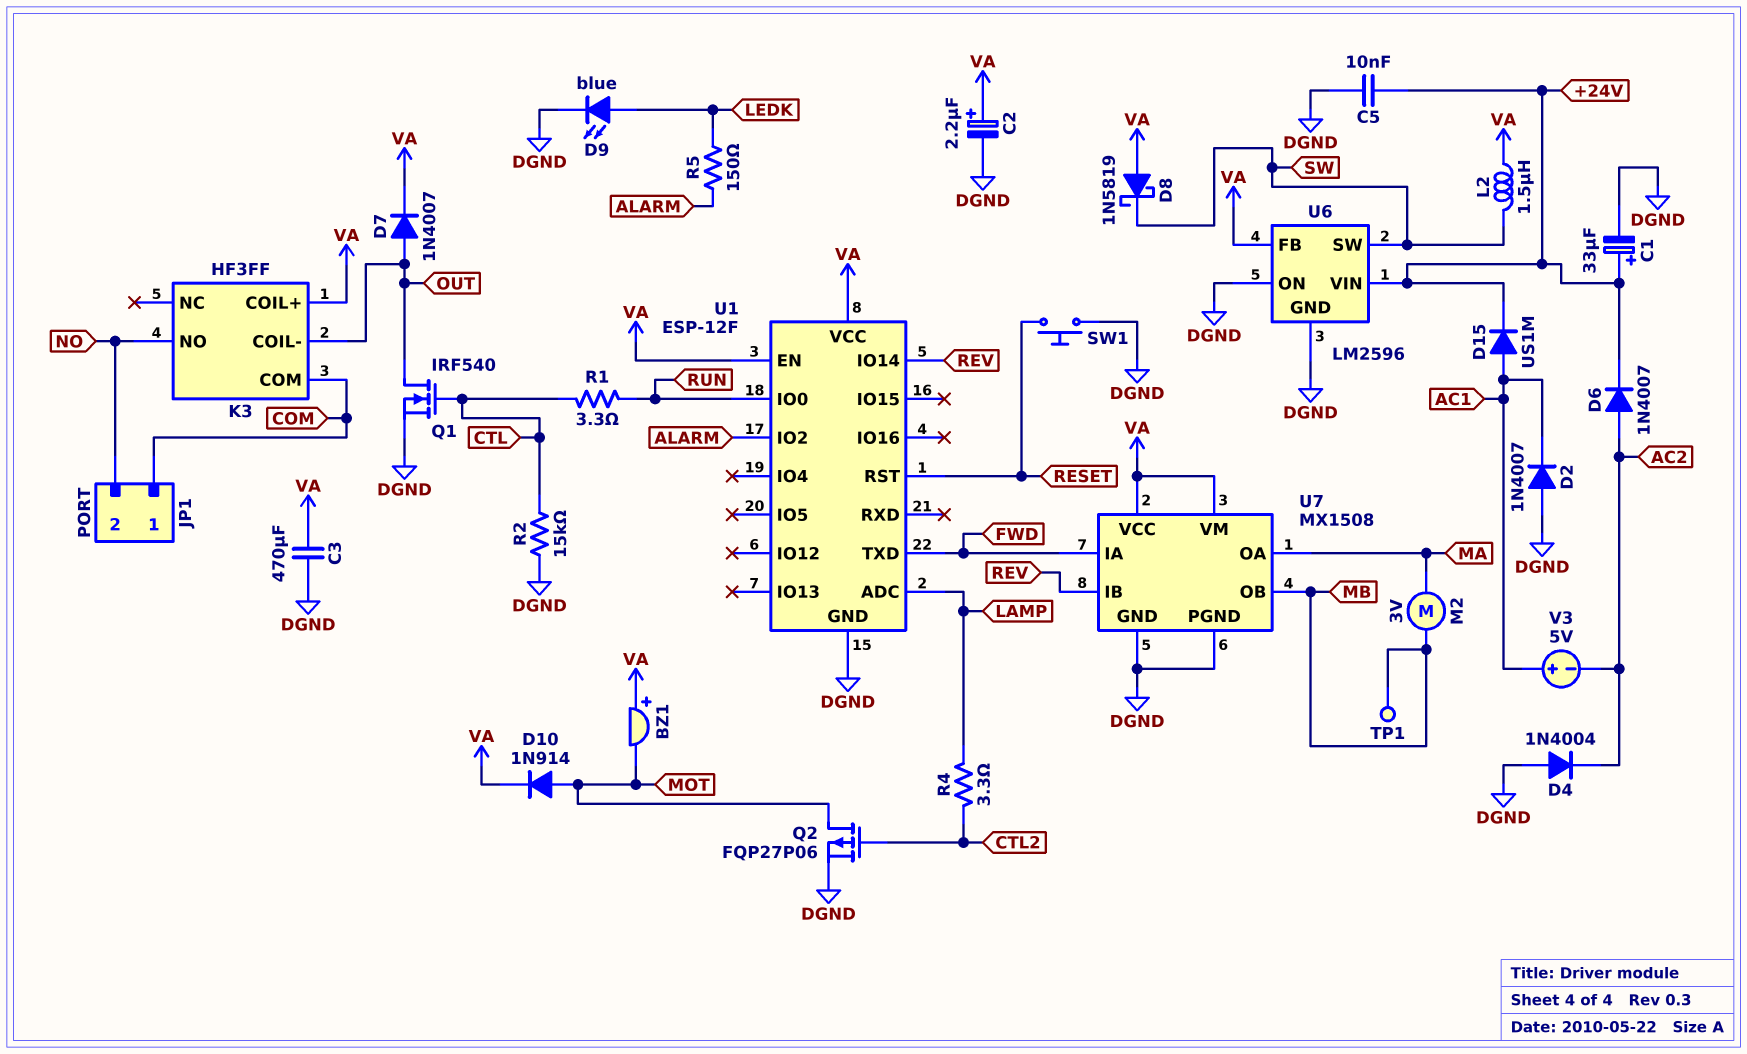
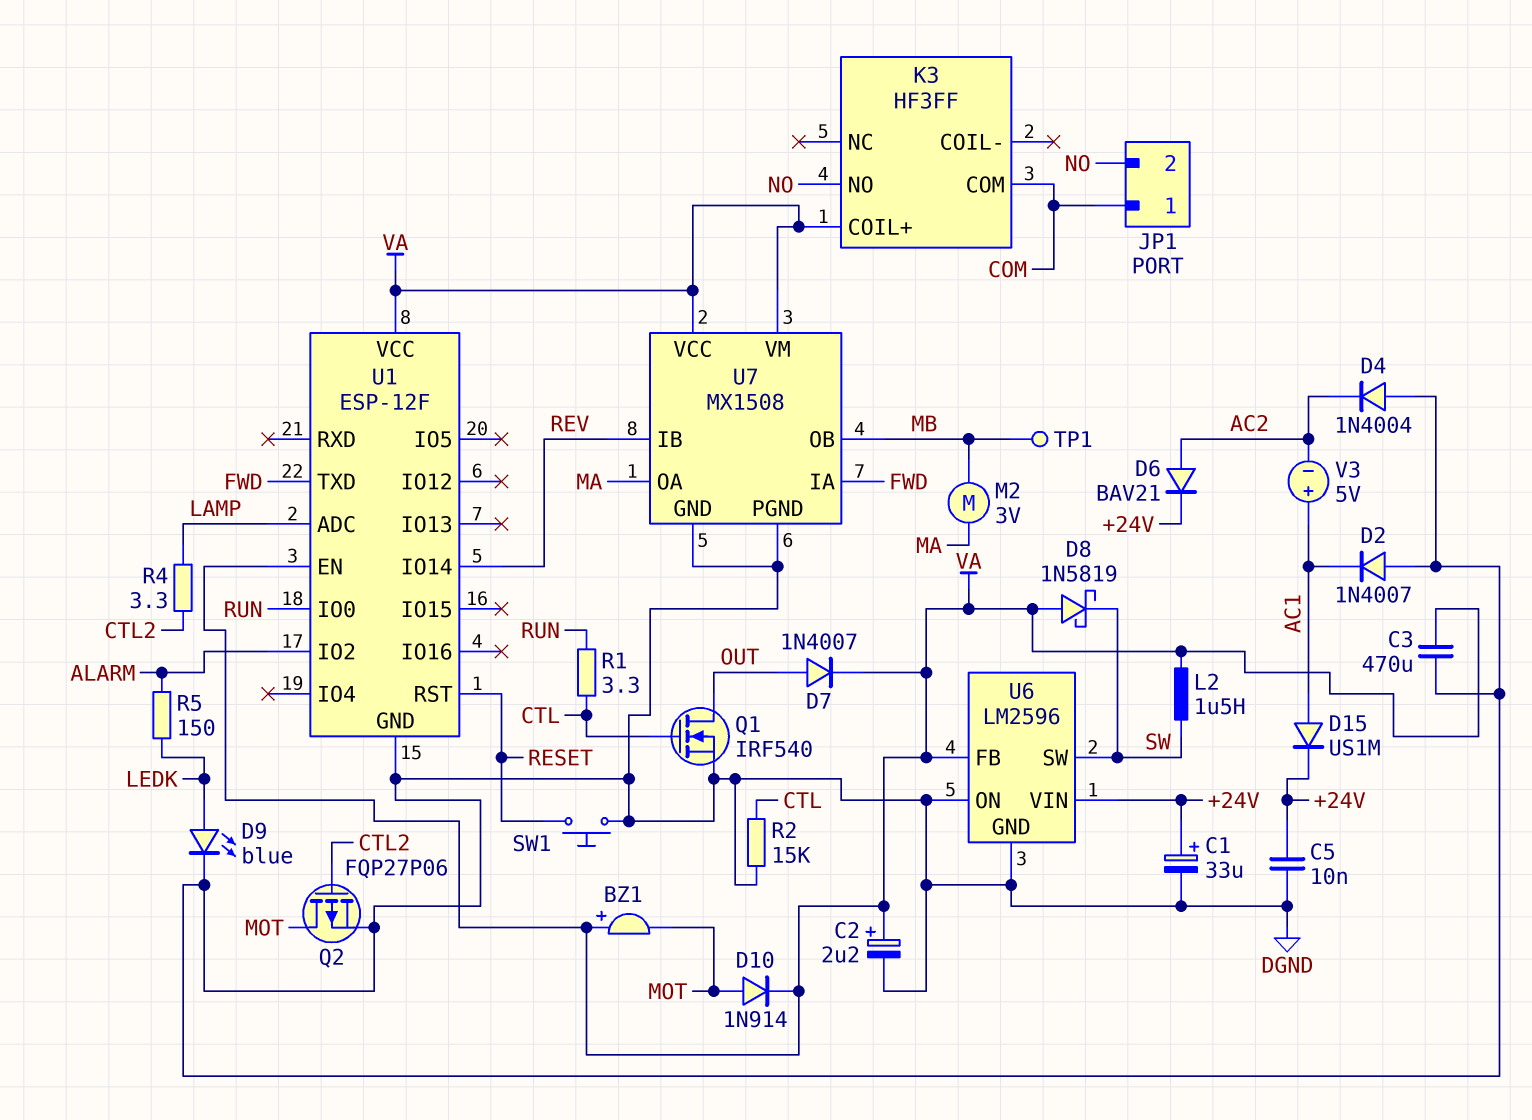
D6: diode 1N4007 (A AC2, K +24V) -> diode BAV21 (A AC2, K +24V)
K3 pin COIL-: OUT -> none

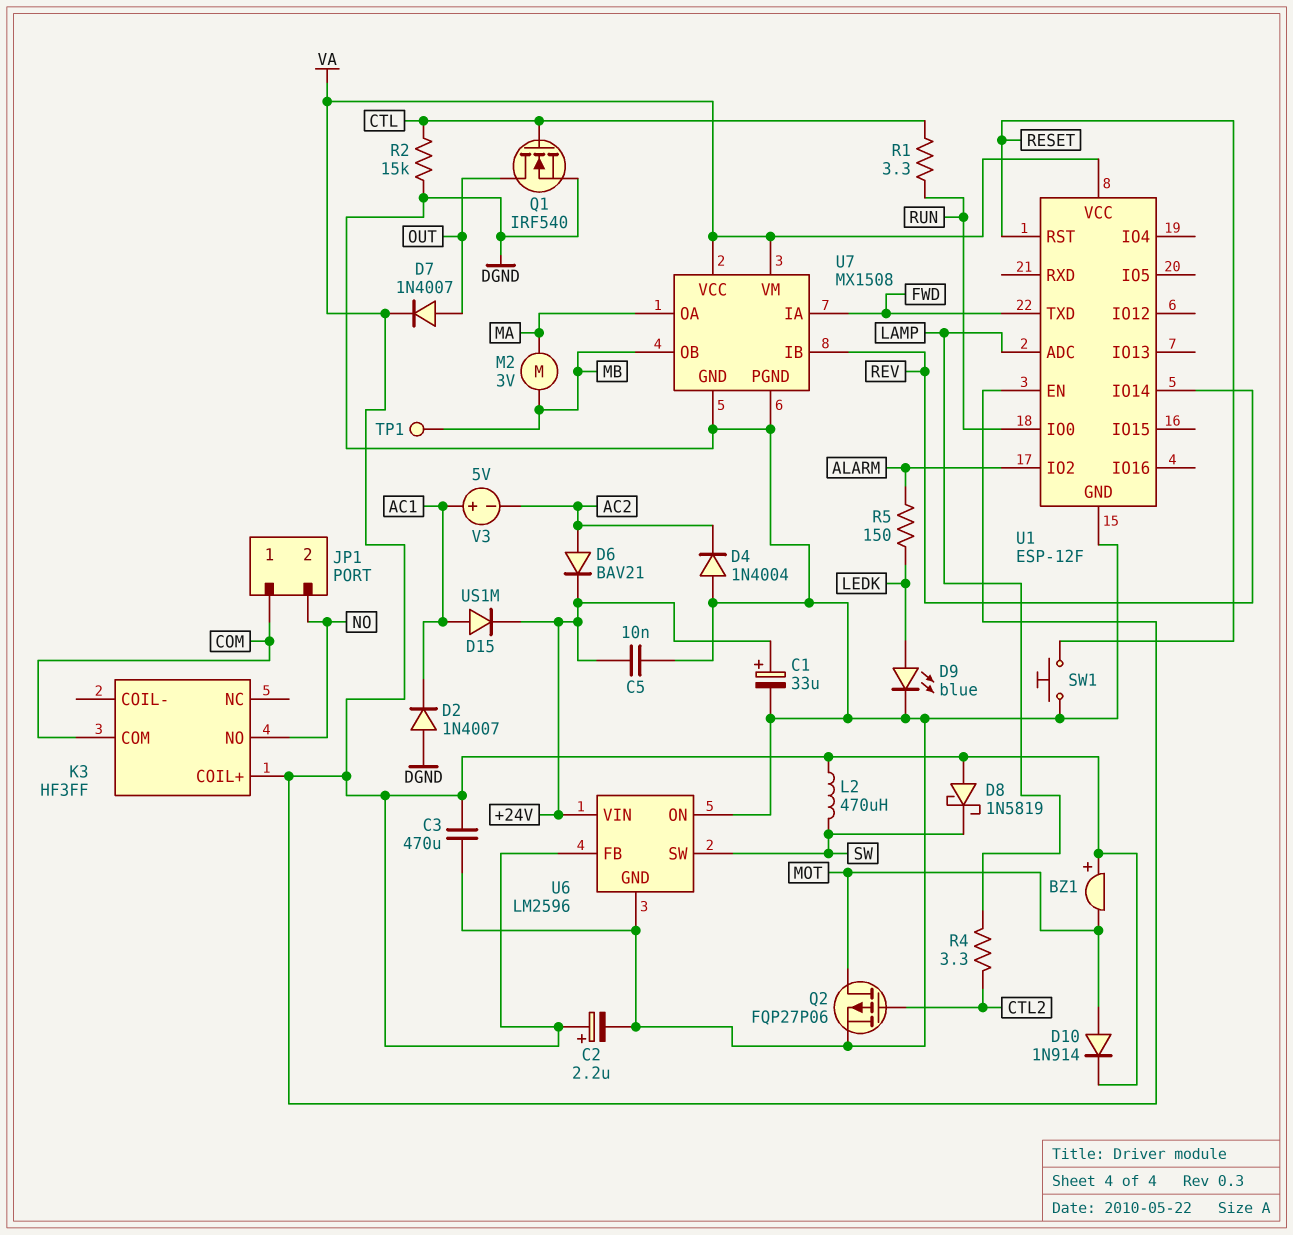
L2: 1.5uH (SW, VA) -> 470uH (SW, VA)

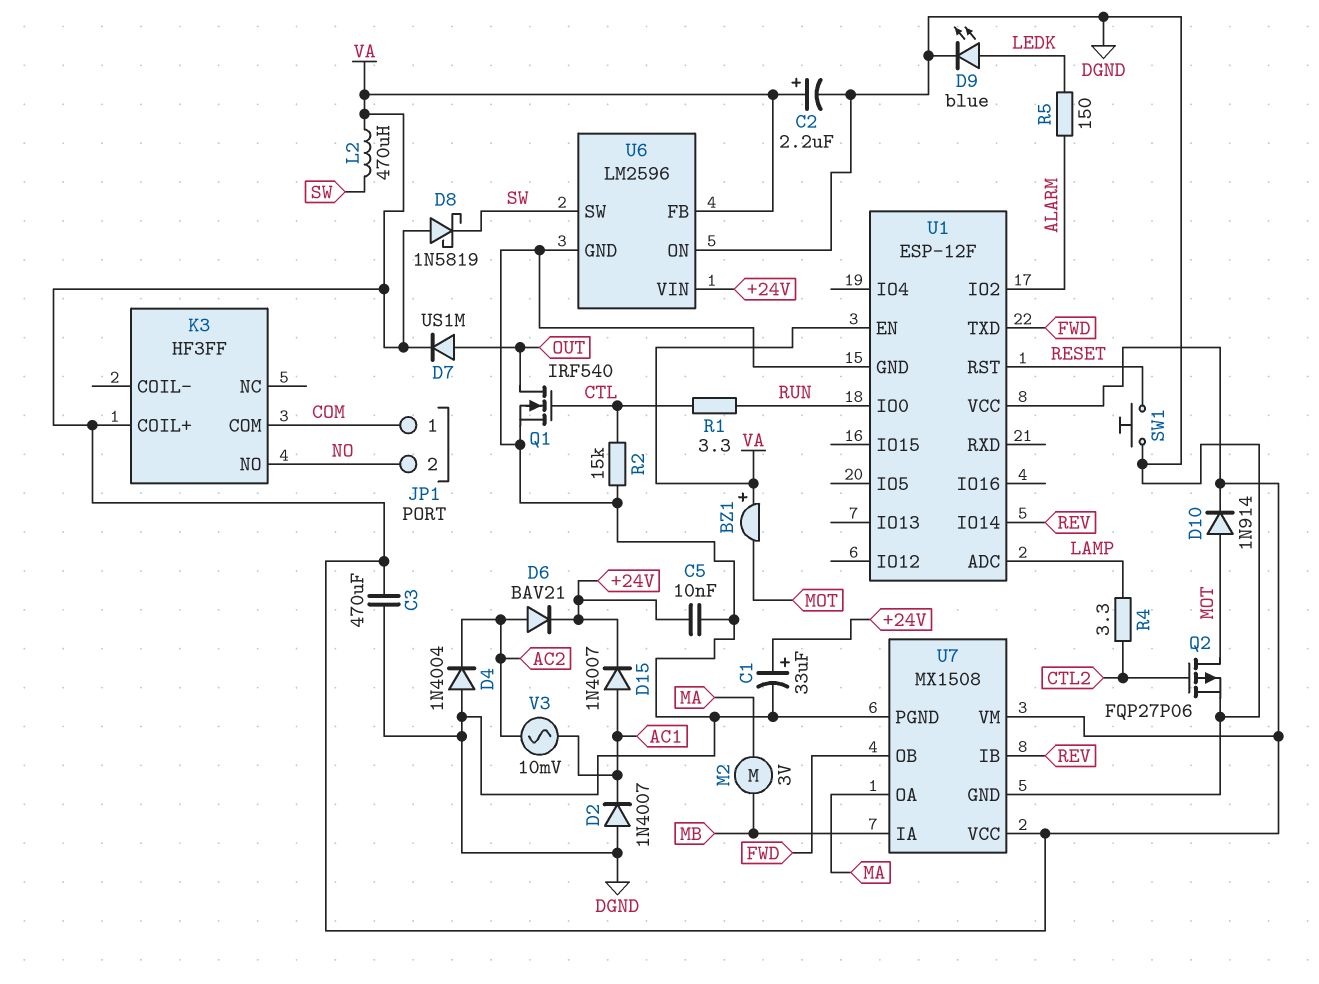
D7: diode 1N4007 (A OUT, K VA) -> diode US1M (A OUT, K VA)
D15: diode US1M (A AC1, K +24V) -> diode 1N4007 (A AC1, K +24V)
TP1: test point (MB) -> none
U7 pin IA: FWD -> MB
U7 pin OB: MB -> FWD
V3: 5V (plus AC1, minus AC2) -> AC 10mV (AC1, AC2)

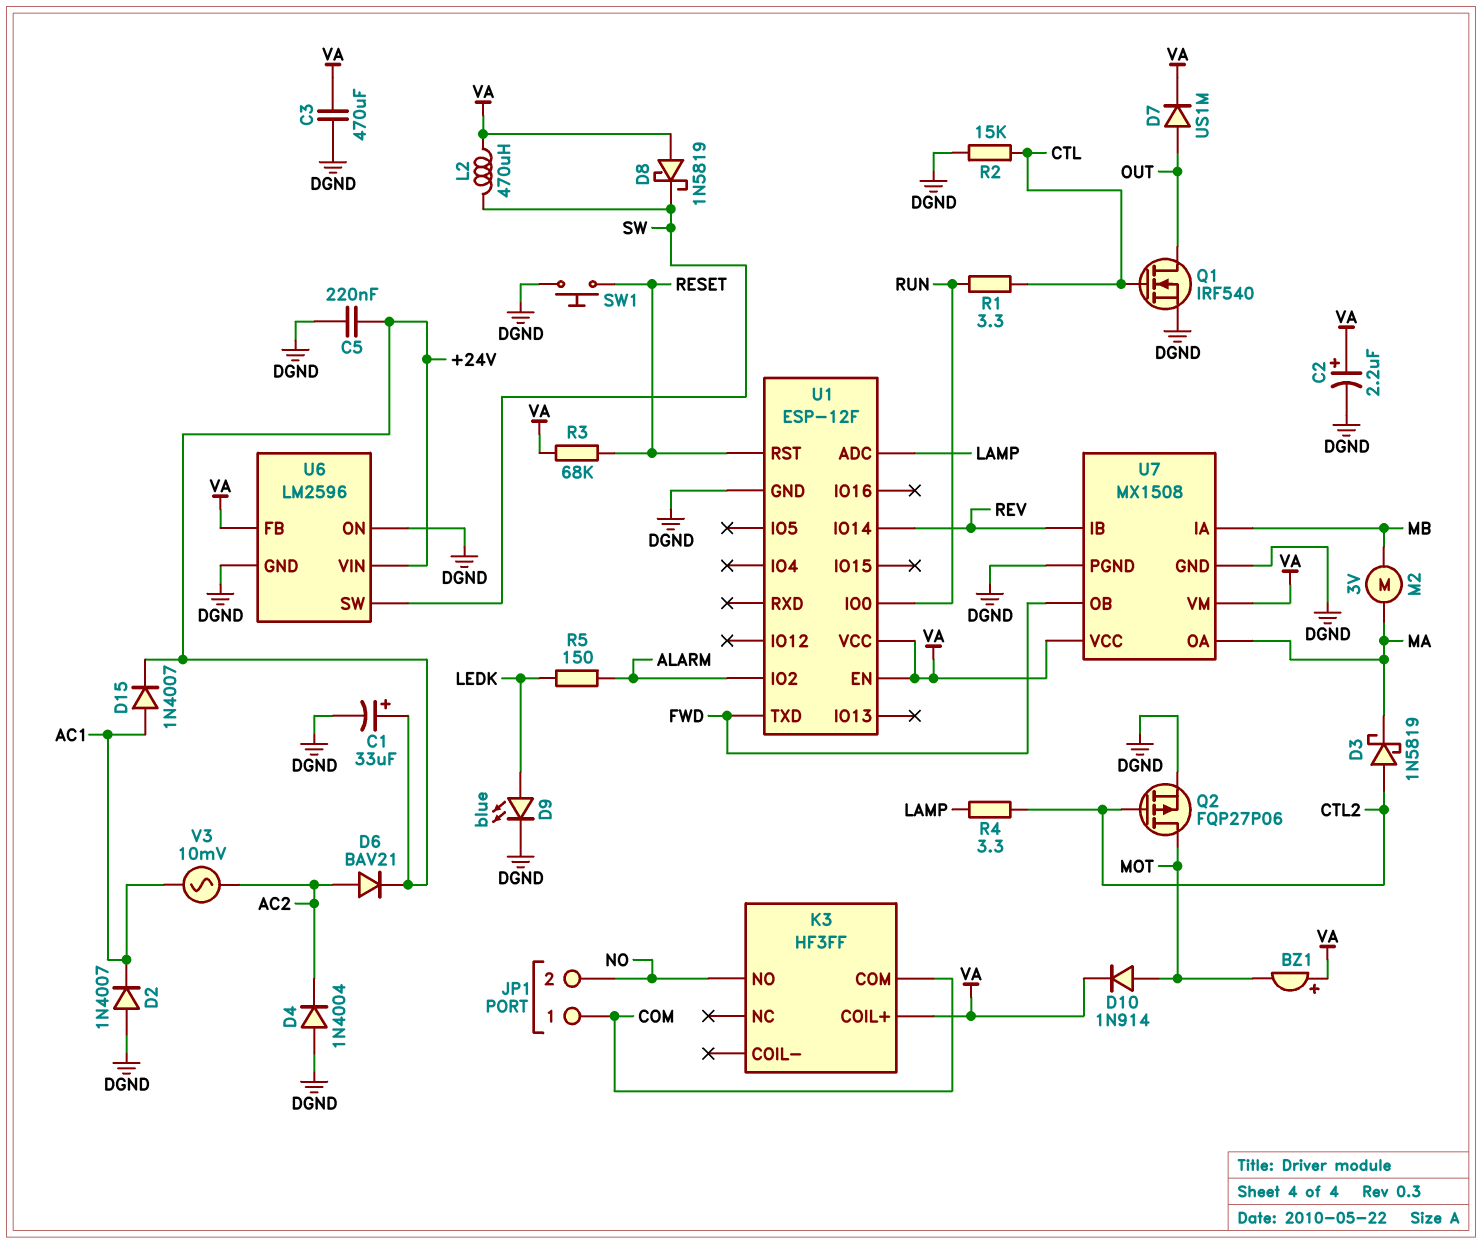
C5: 10nF (+24V, DGND) -> 220nF (+24V, DGND)
D3: none -> schottky 1N5819 (A CTL2, K MA)
R3: none -> 68k (RESET, VA)

